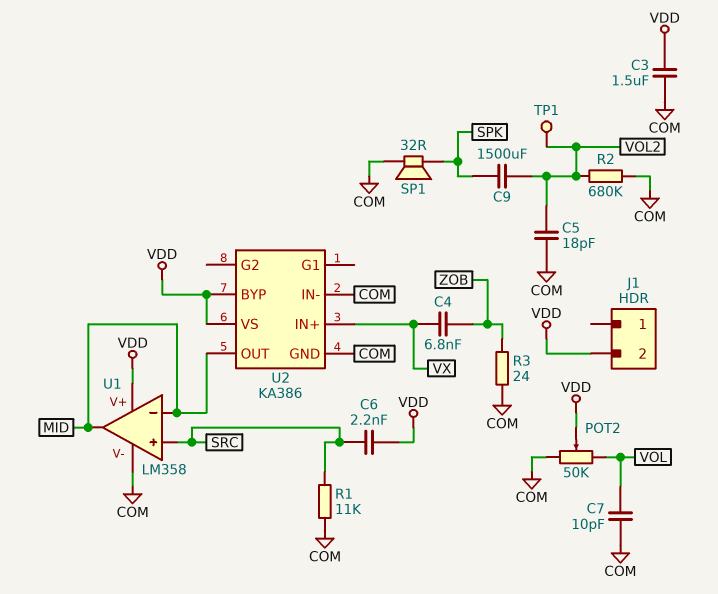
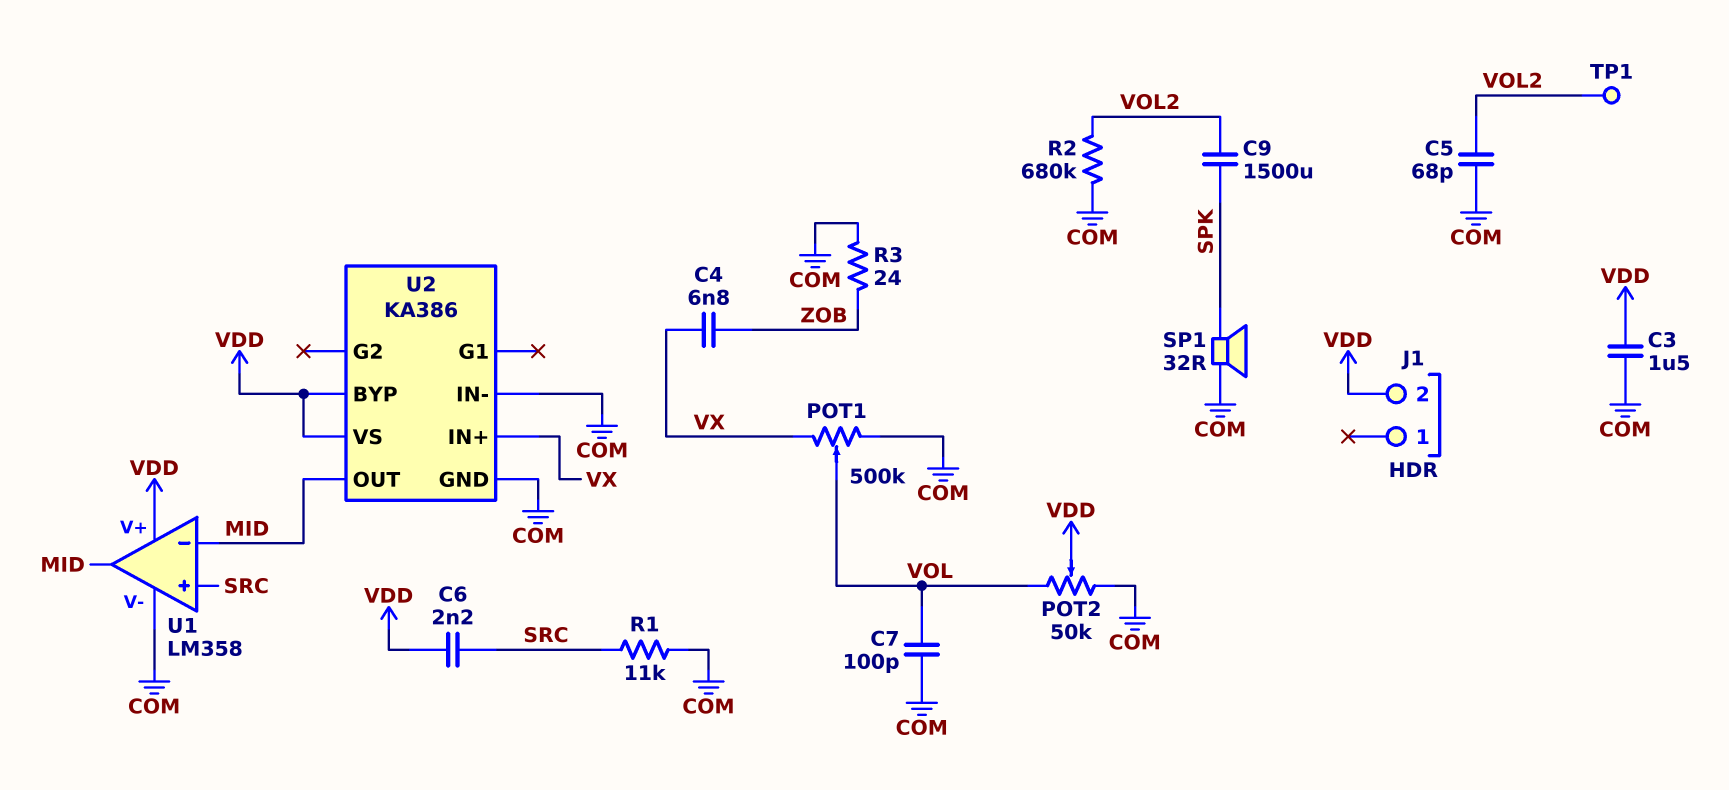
C5: 18pF (COM, VOL2) -> 68pF (COM, VOL2)
C7: 10pF (COM, VOL) -> 100pF (COM, VOL)
POT1: none -> 500k (COM, VX, wiper VOL)

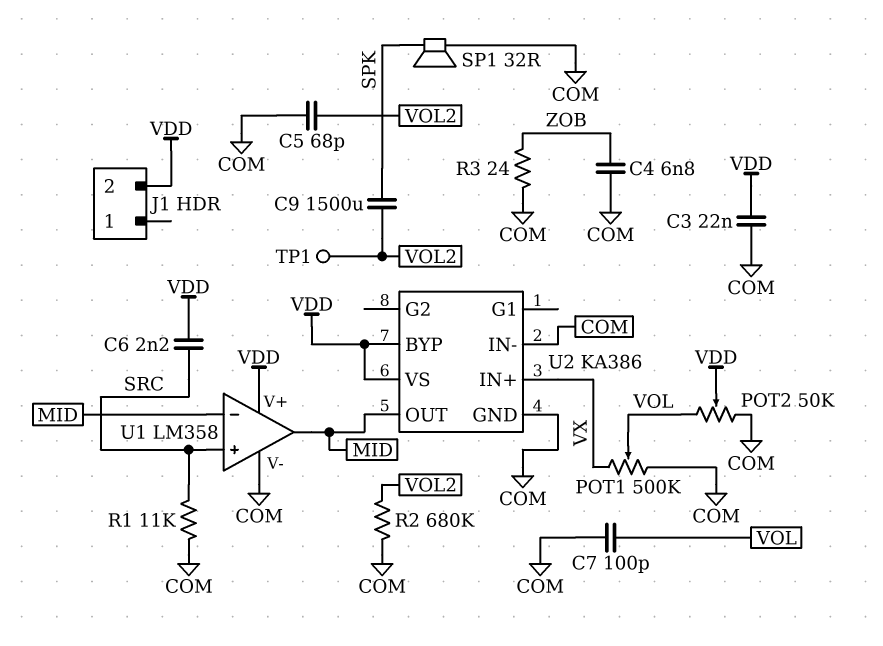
C3: 1.5uF (COM, VDD) -> 22nF (COM, VDD)
C4: 6.8nF (VX, ZOB) -> 6.8nF (COM, ZOB)

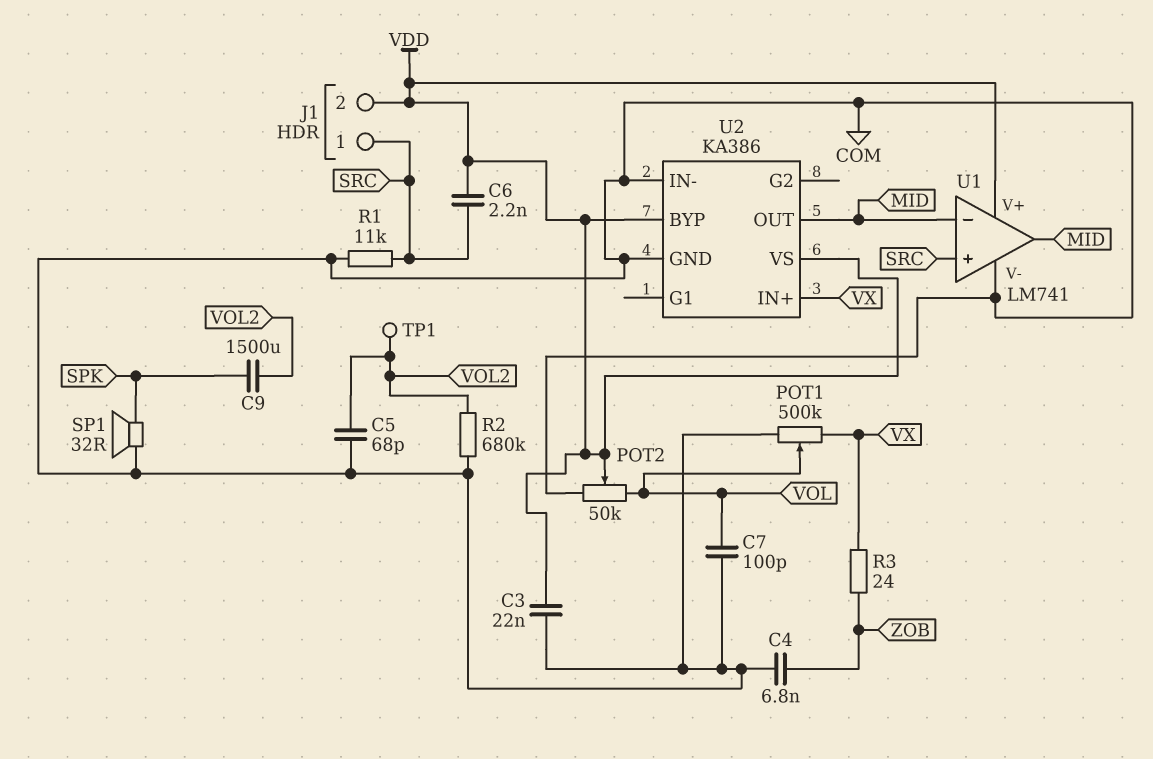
J1 pin 1: none -> SRC
R3: 24 (COM, ZOB) -> 24 (VX, ZOB)
U1: LM358 -> LM741

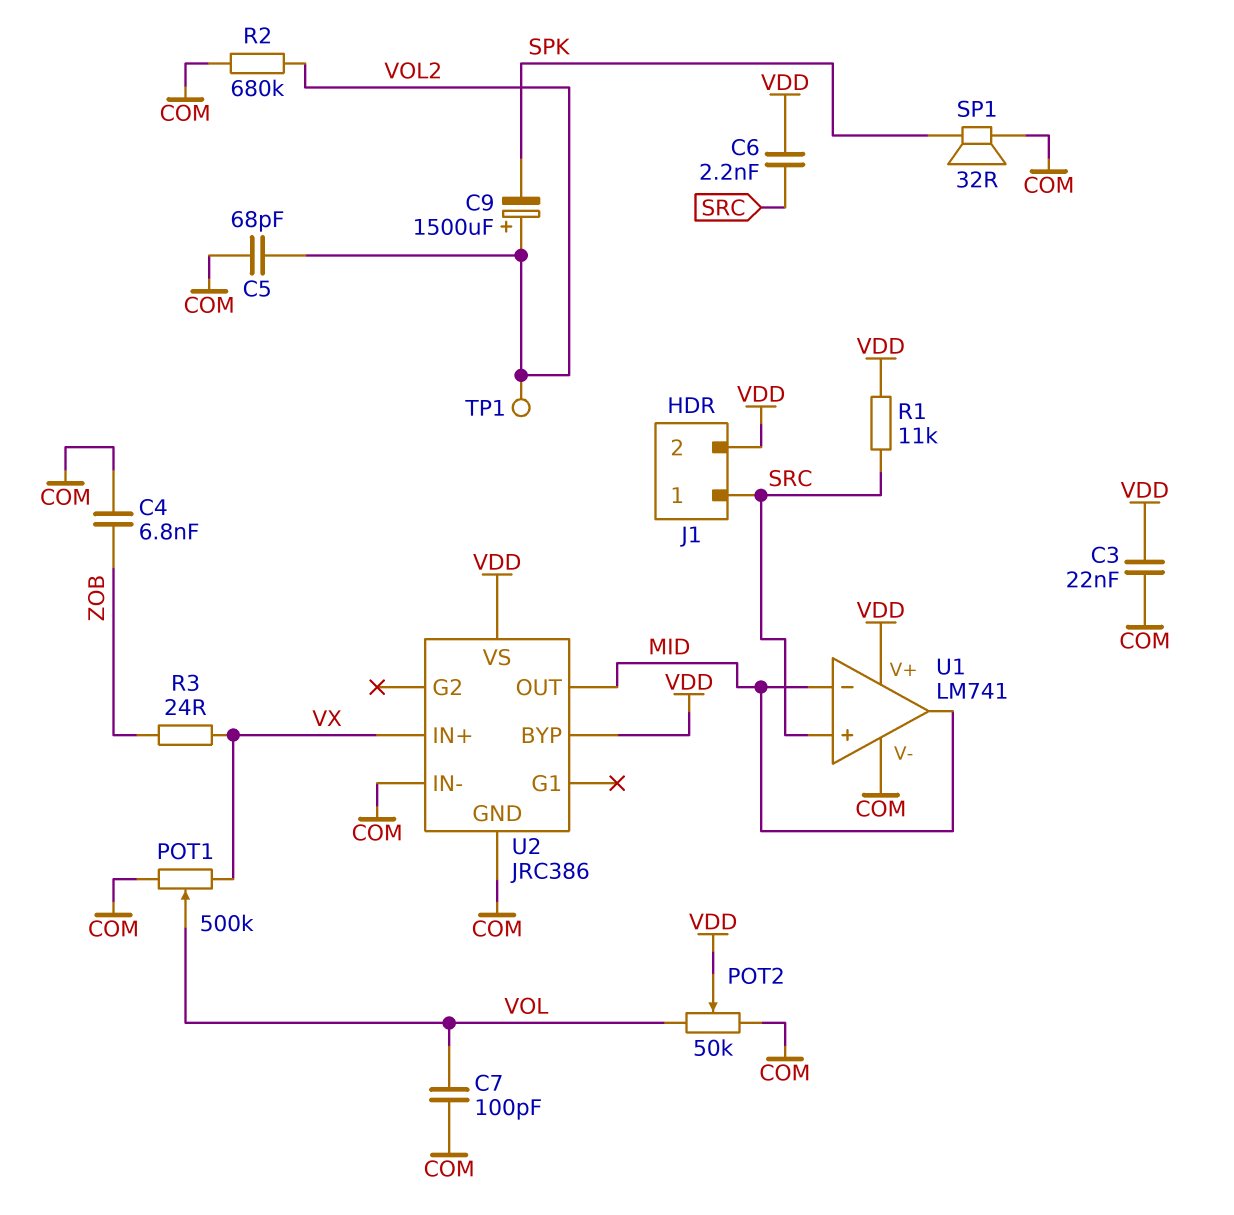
C9: 1500uF (SPK, VOL2) -> 1500uF (plus VOL2, minus SPK)
R1: 11k (COM, SRC) -> 11k (SRC, VDD)
U2: KA386 -> JRC386

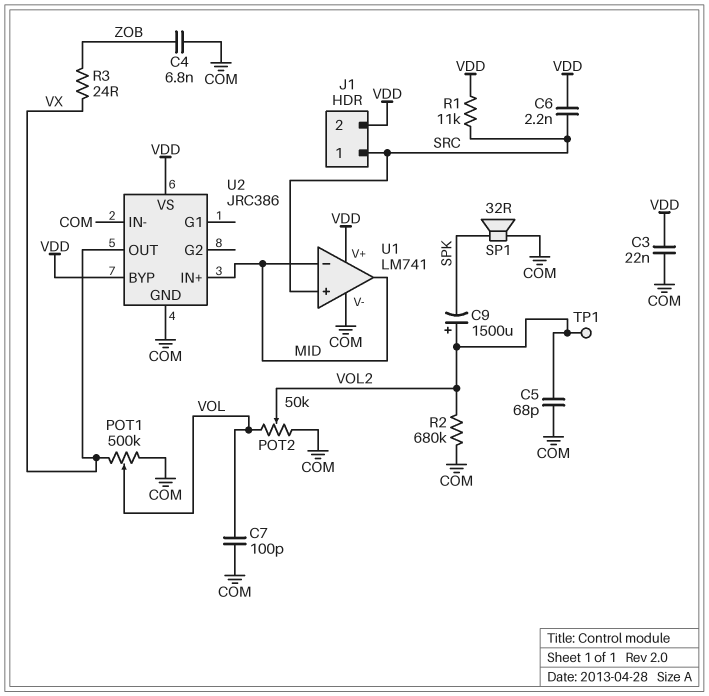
POT2: 50k (COM, VOL, wiper VDD) -> 50k (COM, VOL, wiper VOL2)
U2 pin IN+: VX -> MID
U2 pin OUT: MID -> VX

